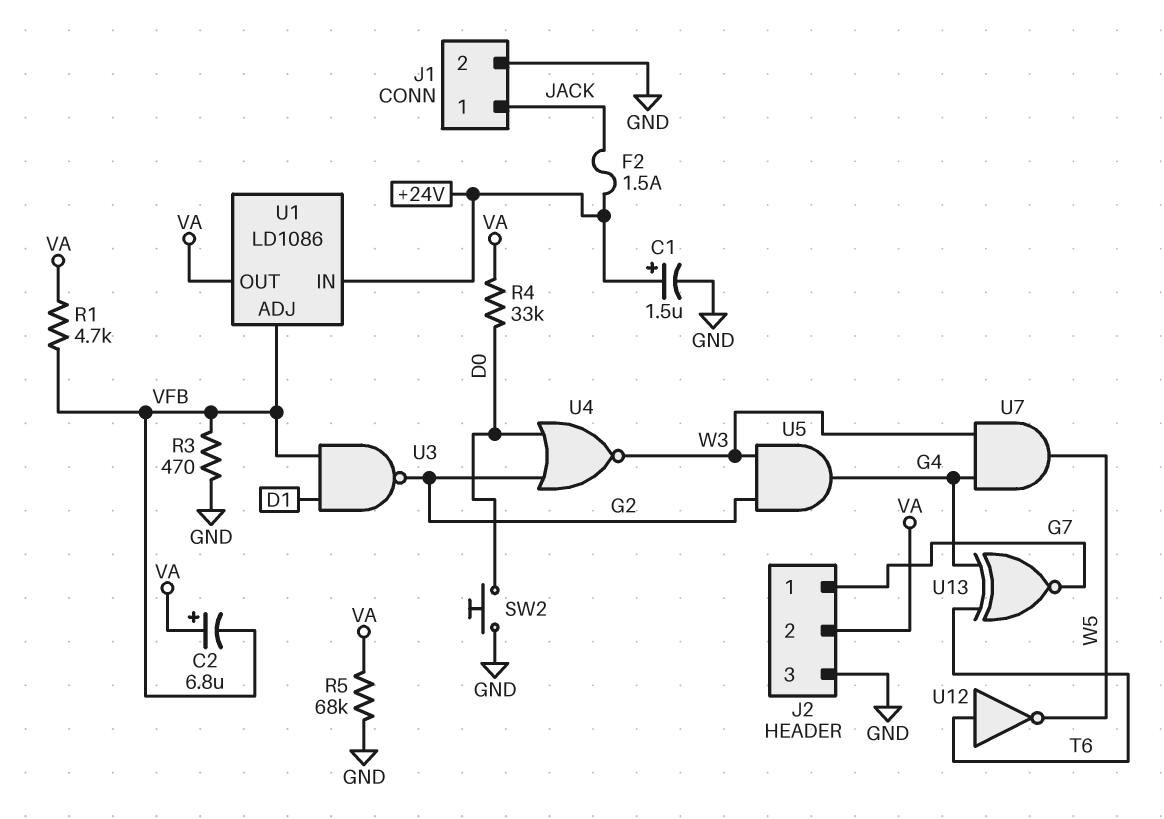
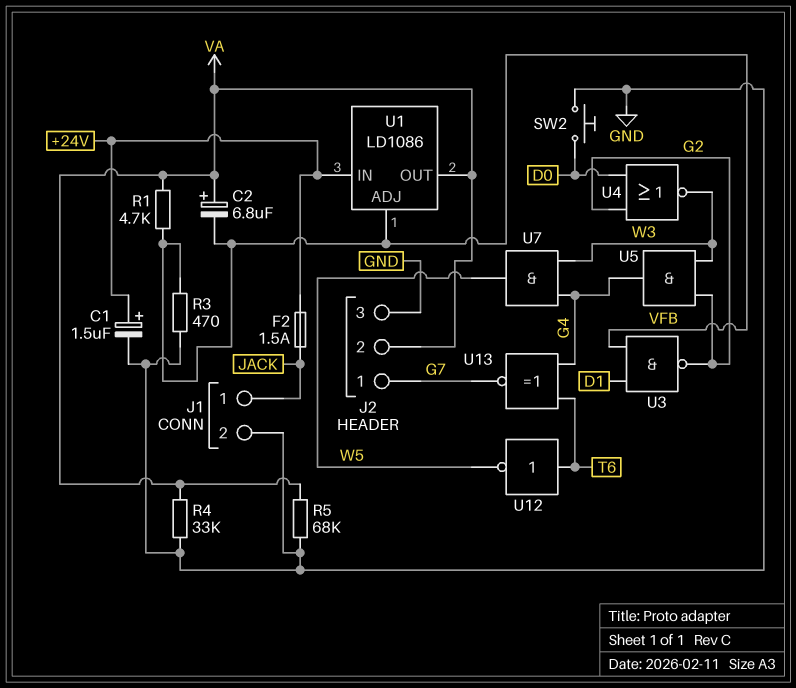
R4: 33k (D0, VA) -> 33k (GND, VA)

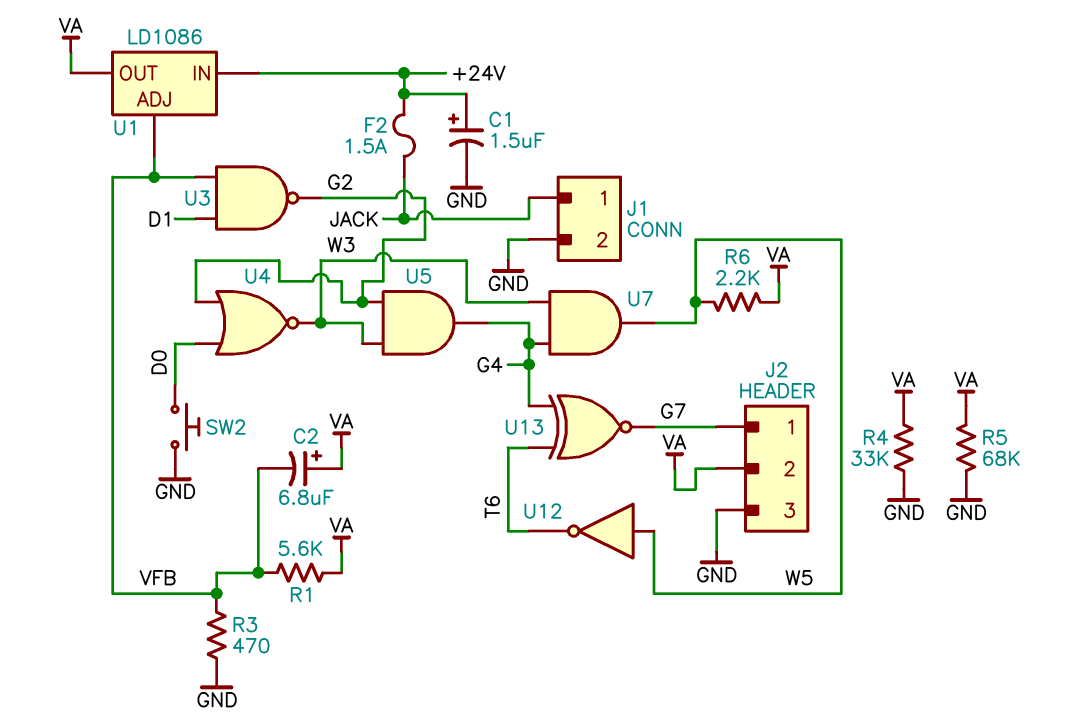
R1: 4.7k (VA, VFB) -> 5.6k (VA, VFB)
R6: none -> 2.2k (VA, W5)
U12: NOT (in T6, out W5) -> NOT (in W5, out T6)

